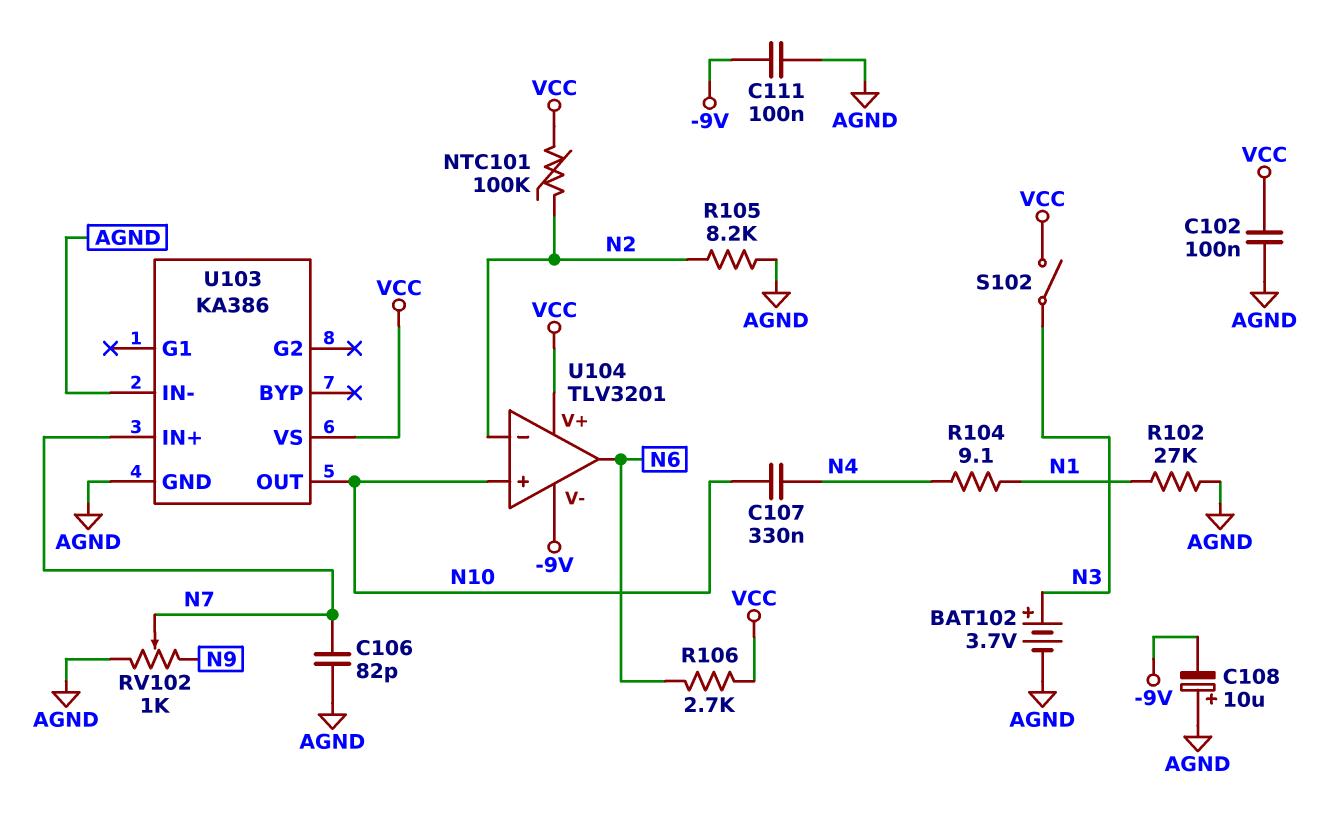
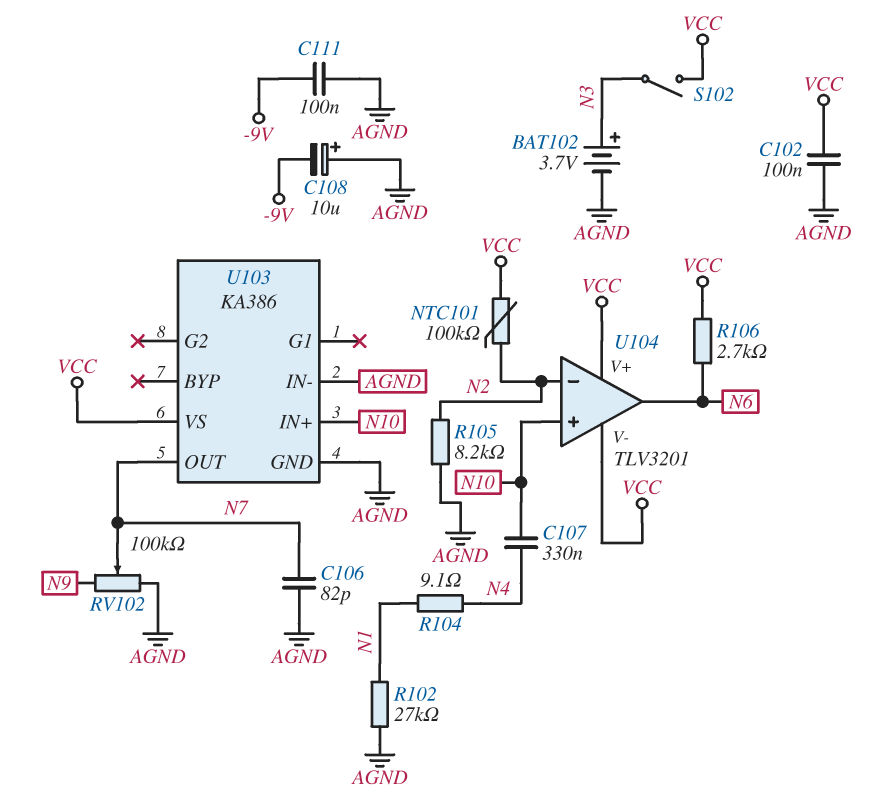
RV102: 1k (AGND, N9, wiper N7) -> 100k (AGND, N9, wiper N7)
U103 pin IN+: N7 -> N10
U103 pin OUT: N10 -> N7
U104 pin V-: -9V -> VCC

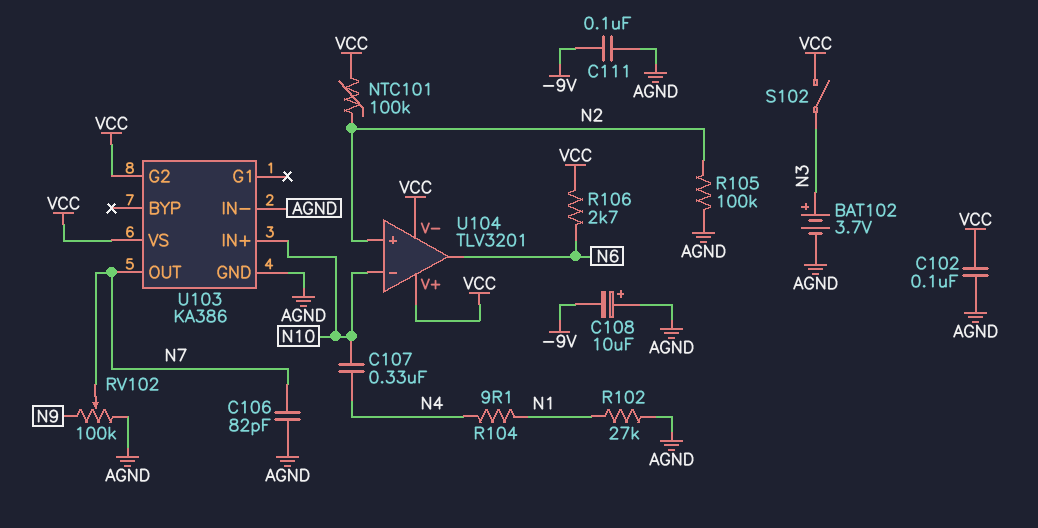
R105: 8.2k (AGND, N2) -> 100k (AGND, N2)
U103 pin G2: none -> VCC
U104 pin in+: N10 -> N2
U104 pin in-: N2 -> N10

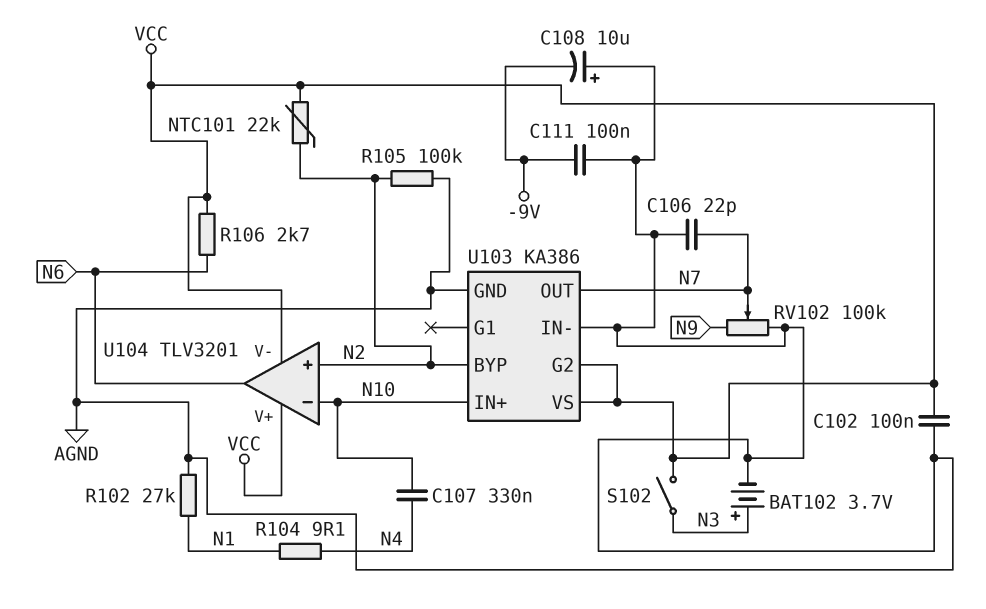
C106: 82pF (AGND, N7) -> 22pF (AGND, N7)
NTC101: 100k (N2, VCC) -> 22k (N2, VCC)
U103 pin BYP: none -> N2

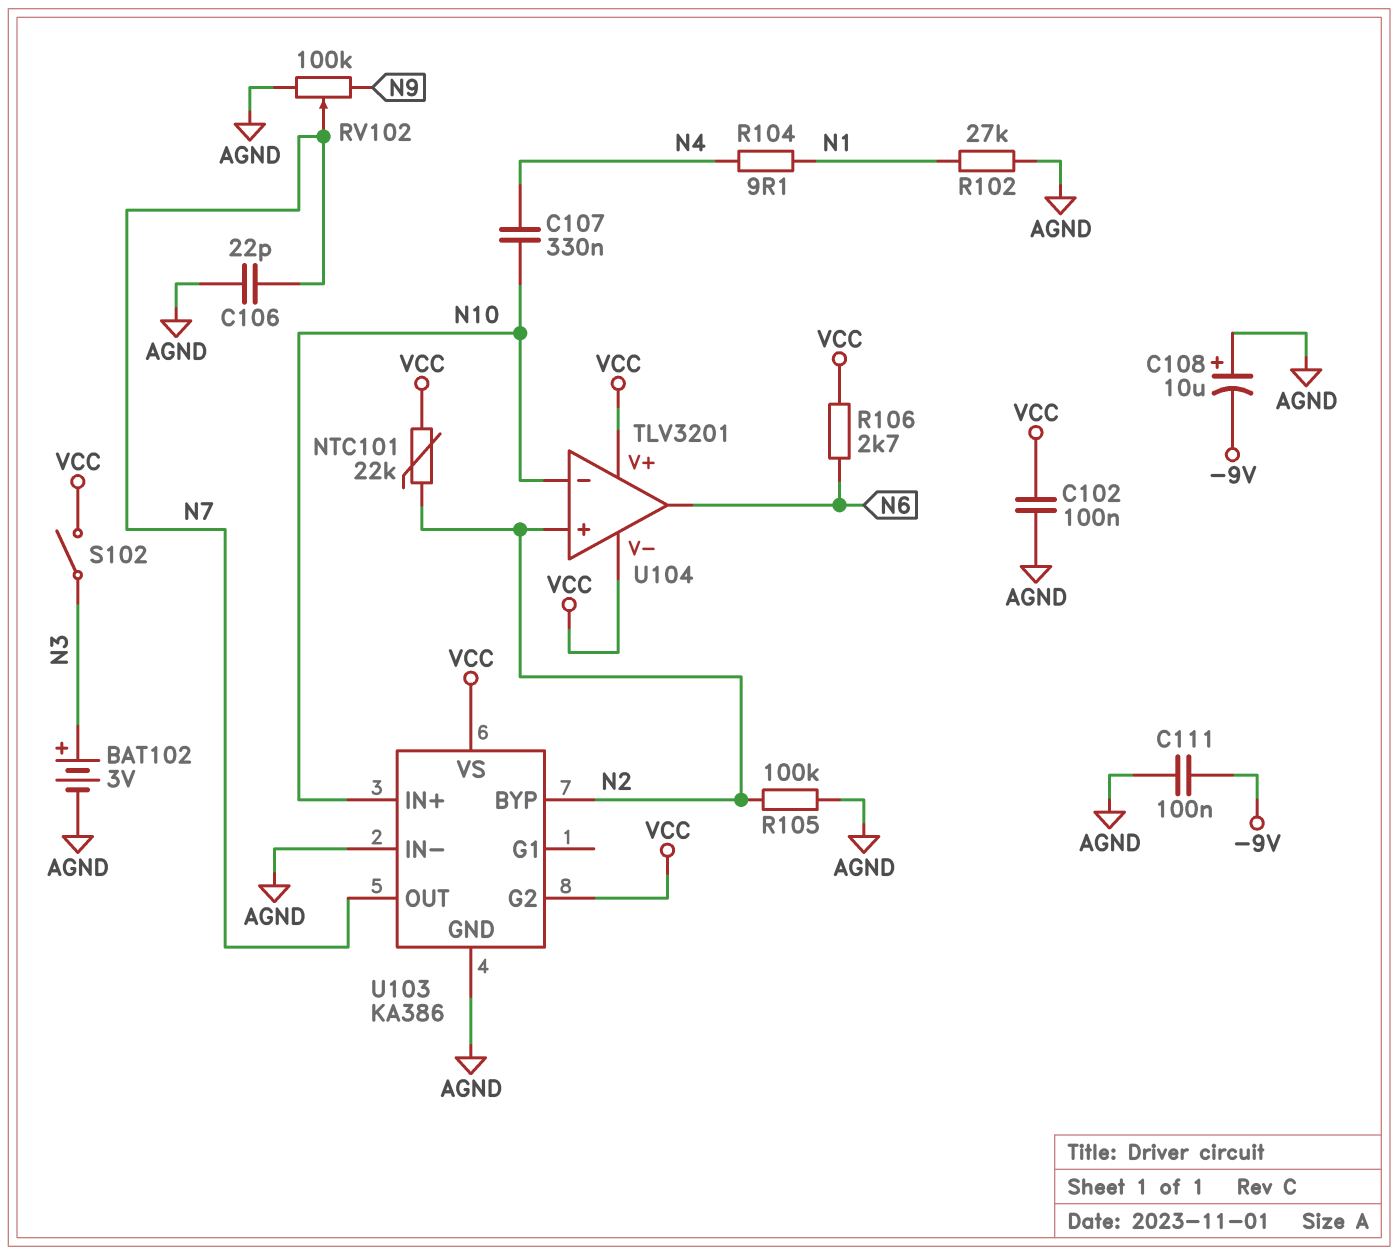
BAT102: 3.7V (plus N3, minus AGND) -> 3V (plus N3, minus AGND)

